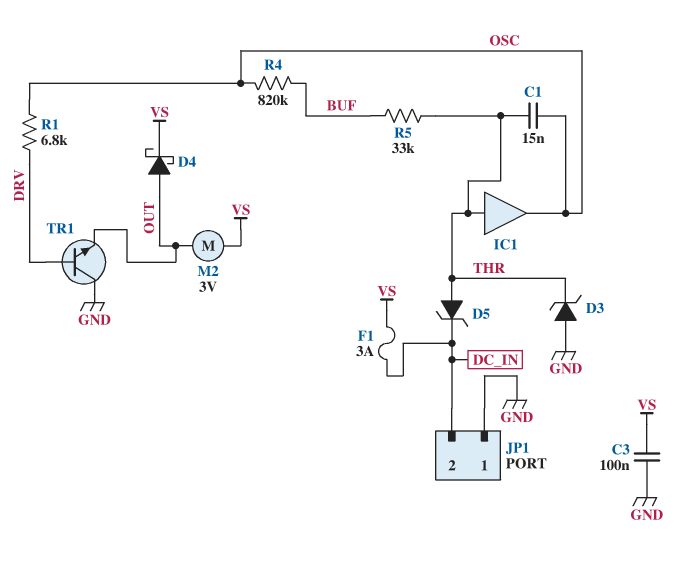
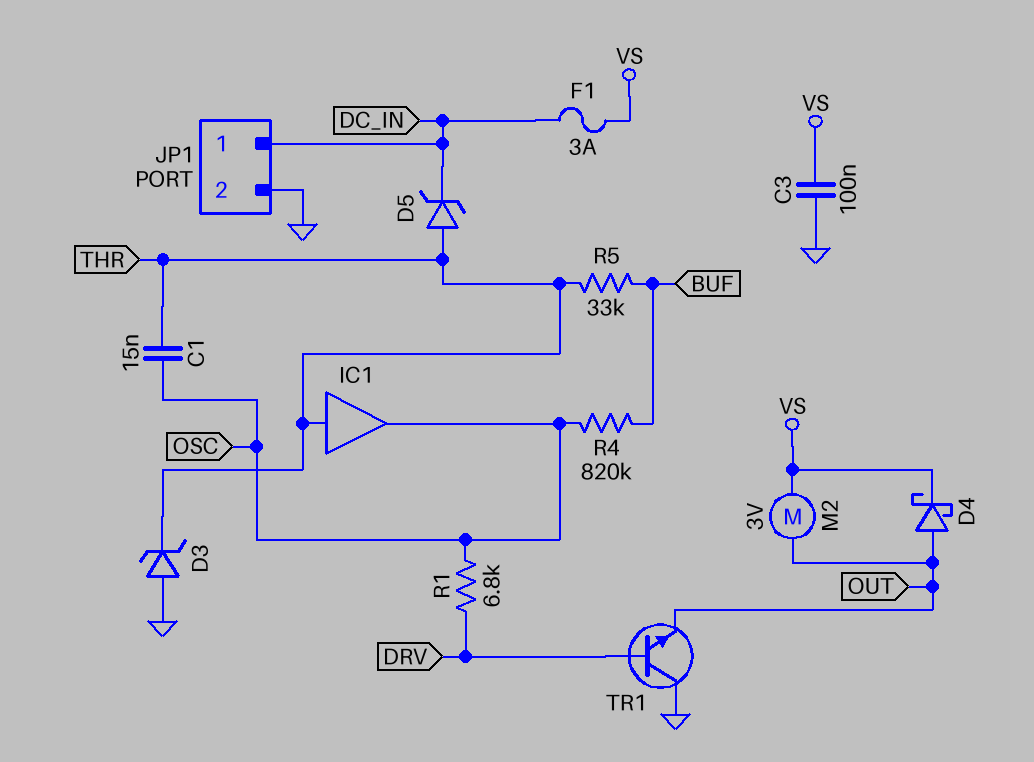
JP1 pin 1: GND -> DC_IN
JP1 pin 2: DC_IN -> GND

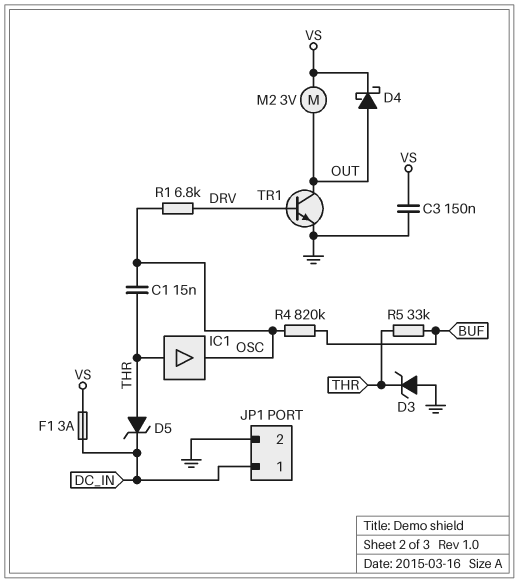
C3: 100nF (GND, VS) -> 150nF (GND, VS)
TR1: NPN (B DRV, C GND, E OUT) -> NPN (B DRV, C OUT, E GND)

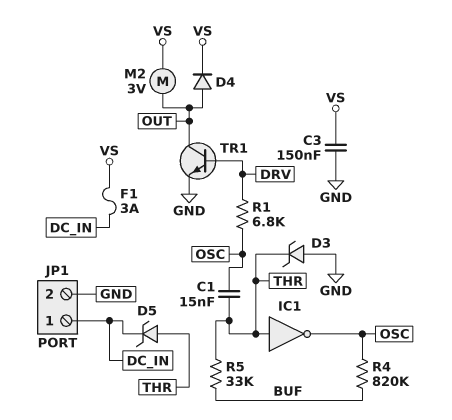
D4: schottky (A OUT, K VS) -> diode (A OUT, K VS)
IC1: buffer (in THR, out OSC) -> NOT (in THR, out OSC)

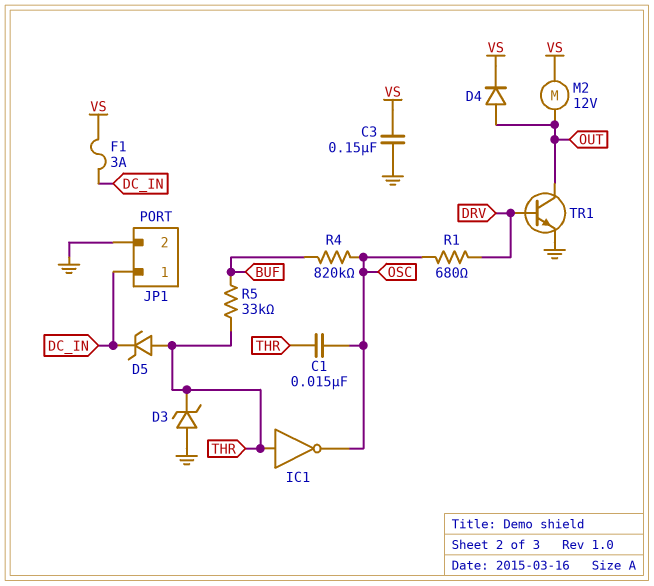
M2: motor 3V (OUT, VS) -> motor 12V (OUT, VS)
R1: 6.8k (DRV, OSC) -> 680 (DRV, OSC)

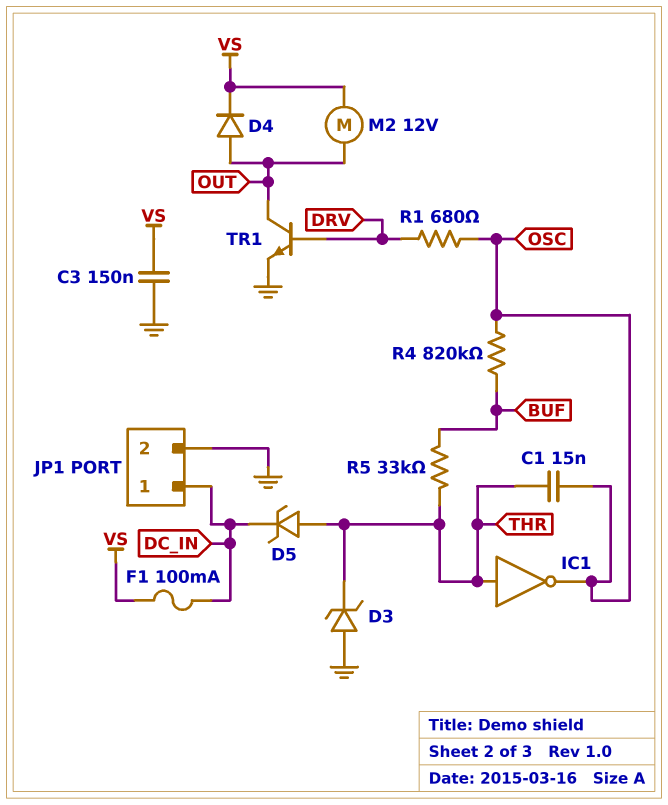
F1: 3A (DC_IN, VS) -> 100mA (DC_IN, VS)

